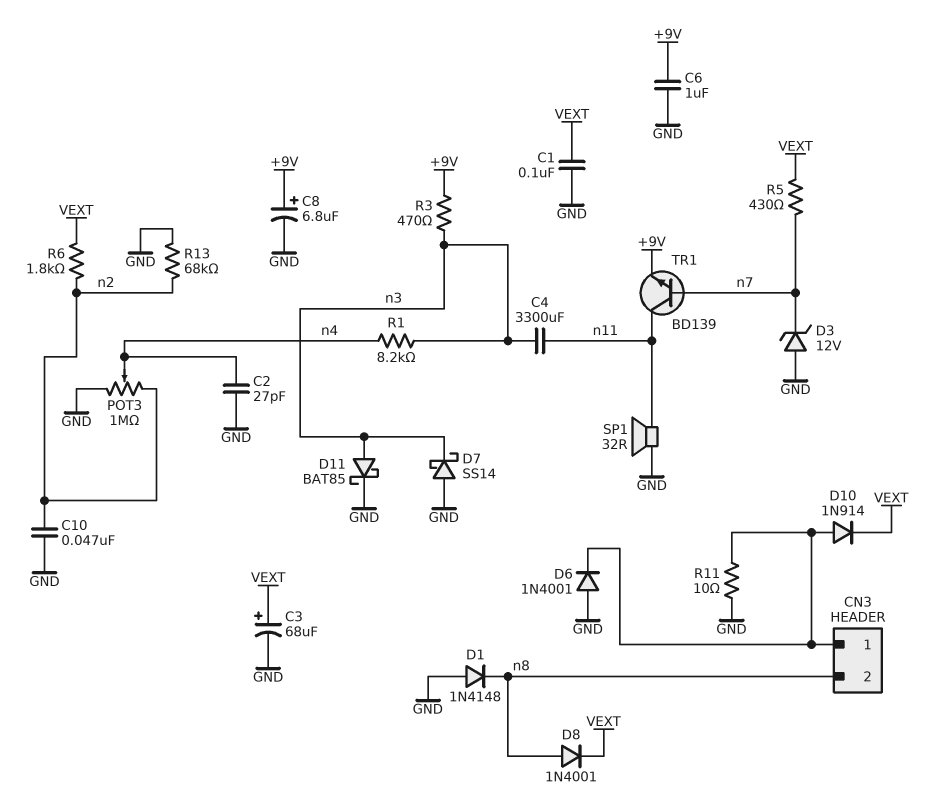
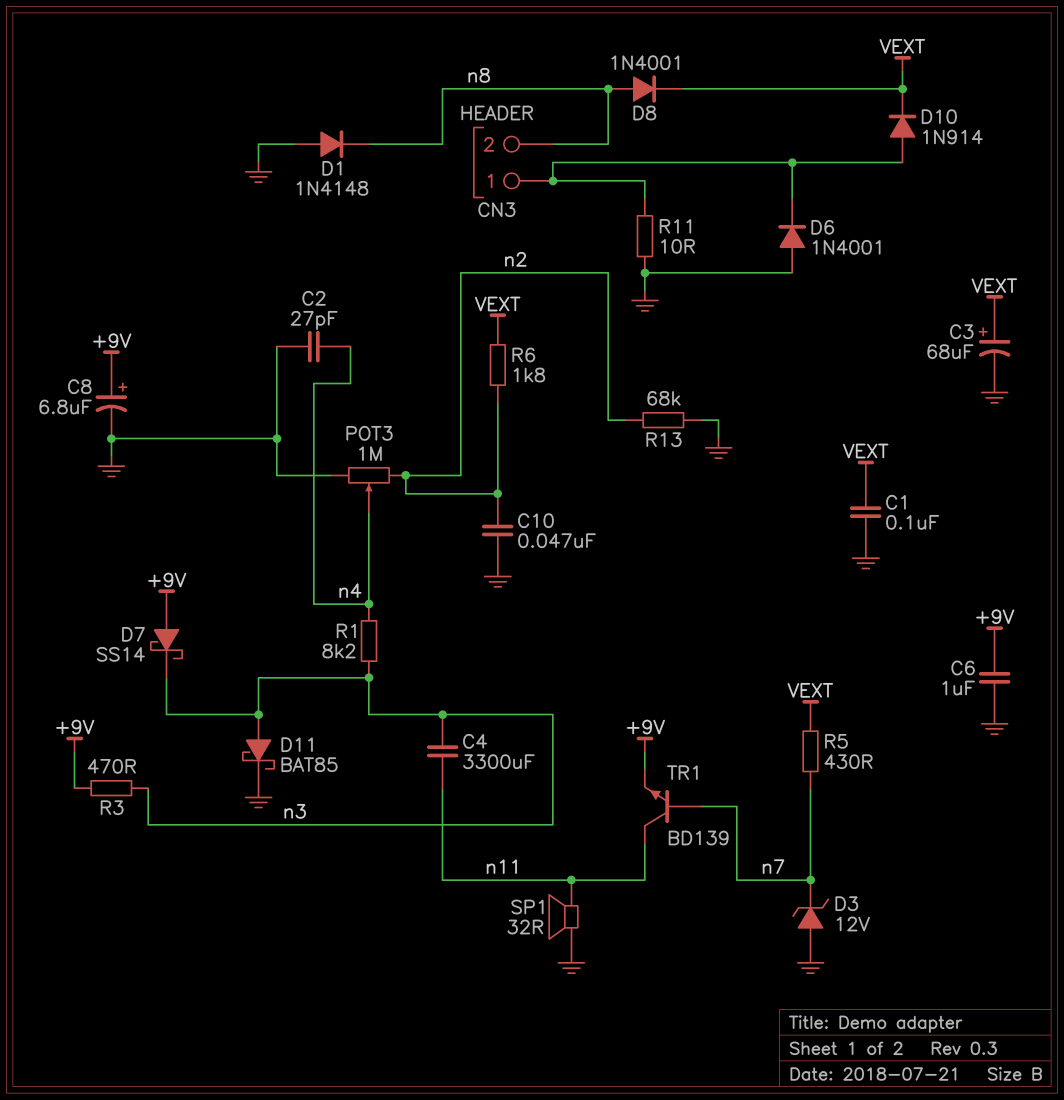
D7: schottky SS14 (A GND, K n3) -> schottky SS14 (A +9V, K n3)

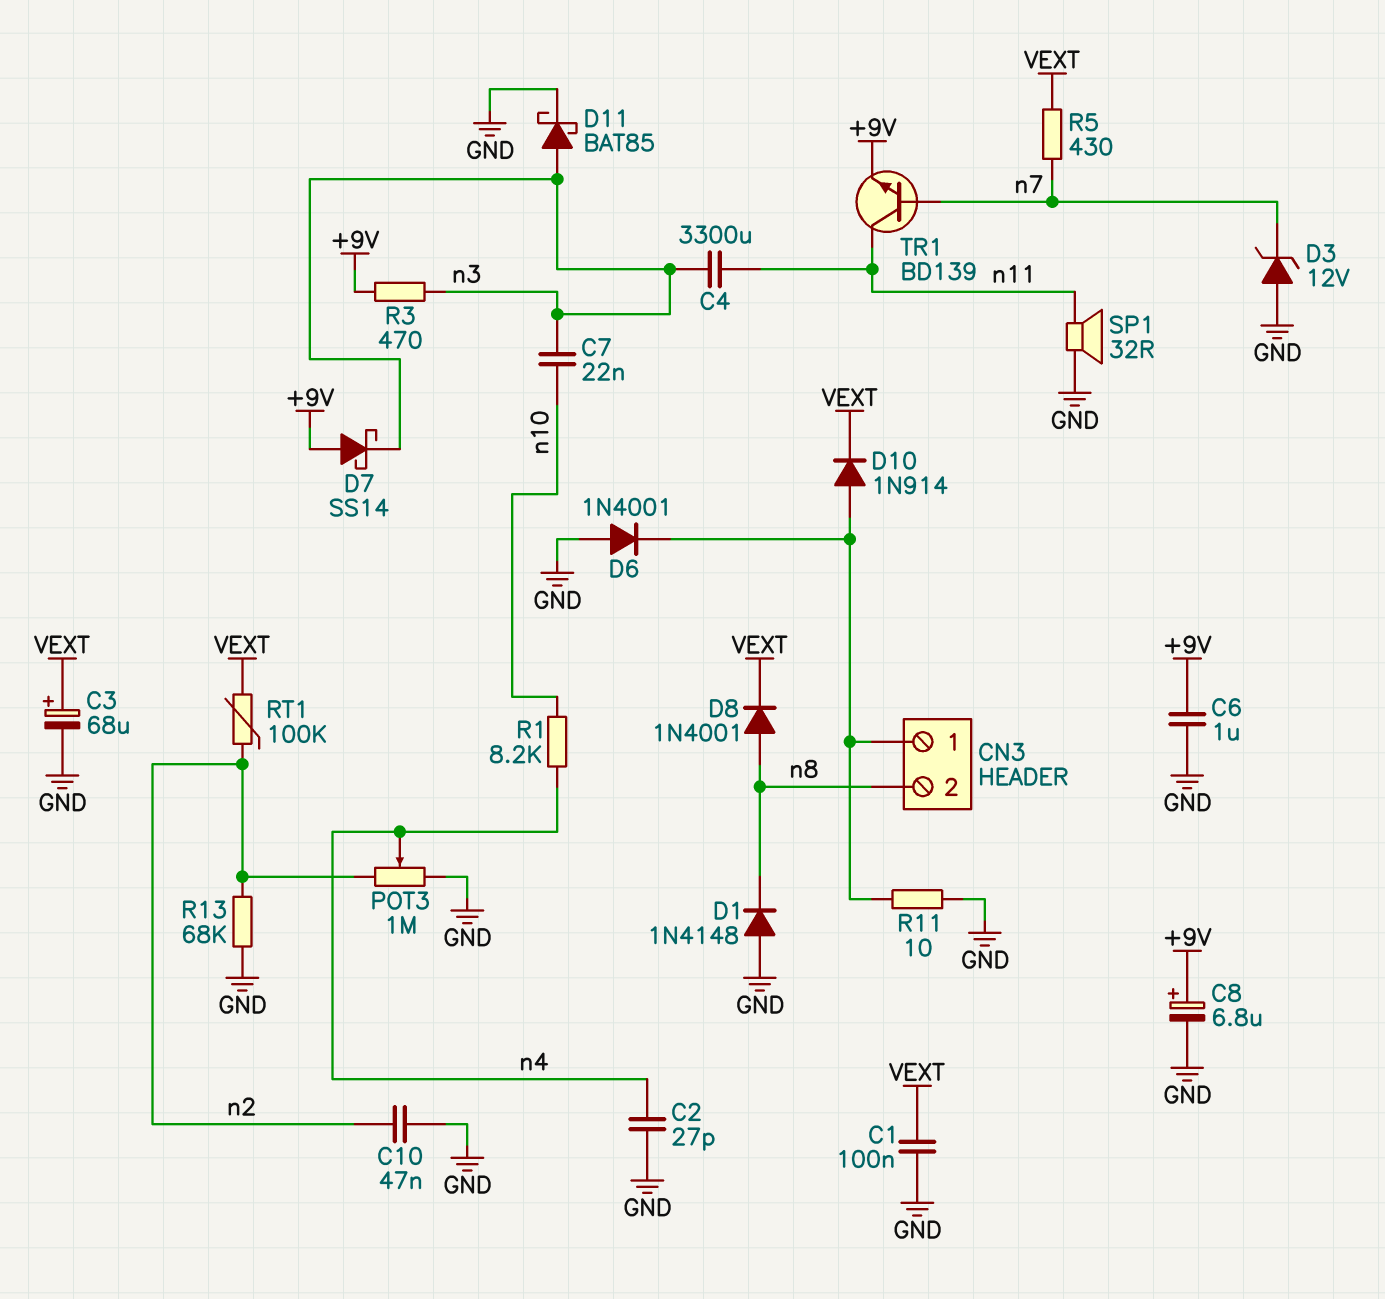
C7: none -> 22nF (n3, n10)
R1: 8.2k (n3, n4) -> 8.2k (n4, n10)
R6: 1.8k (VEXT, n2) -> none
RT1: none -> 100k (VEXT, n2)

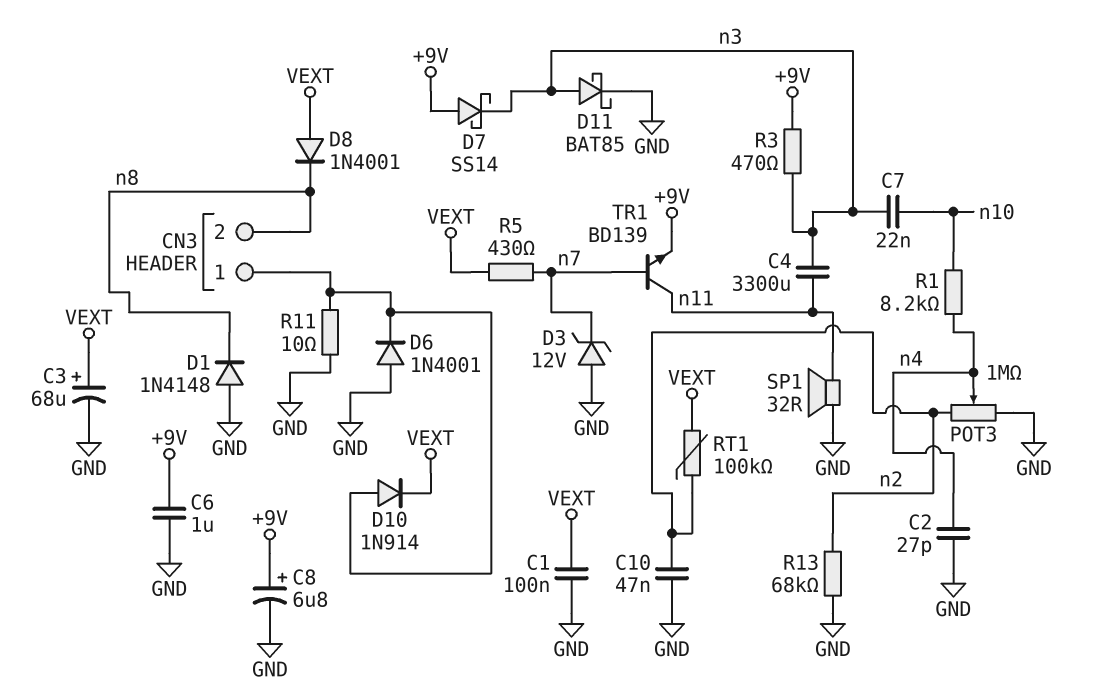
D8: diode 1N4001 (A n8, K VEXT) -> diode 1N4001 (A VEXT, K n8)

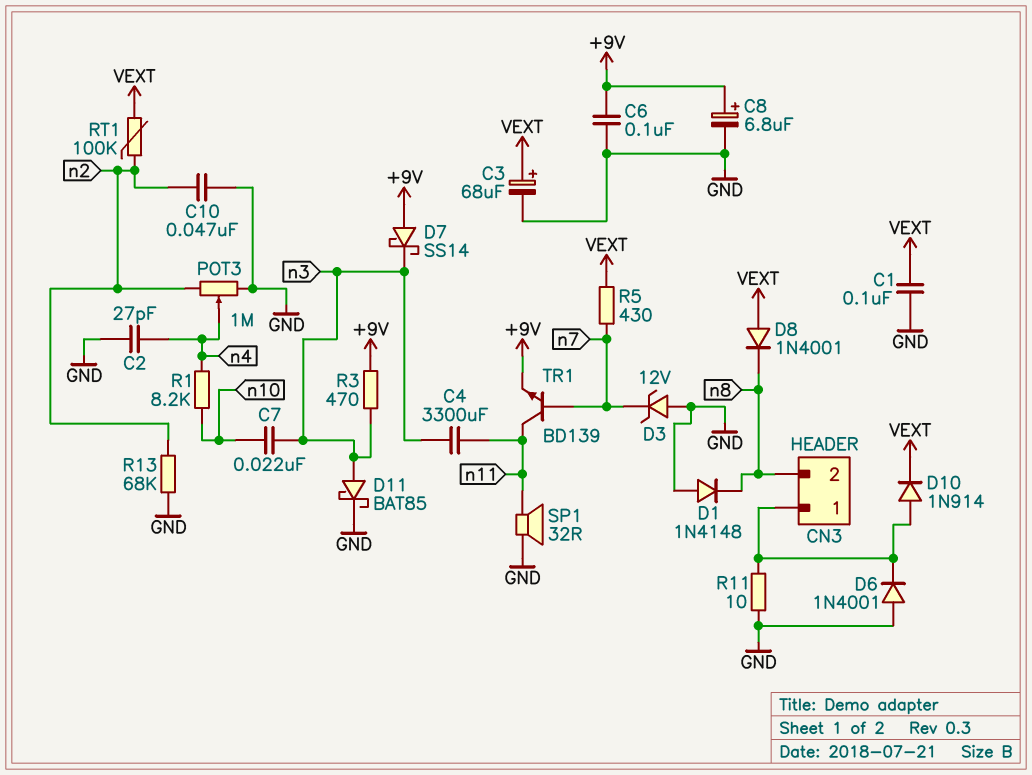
C6: 1uF (+9V, GND) -> 100nF (+9V, GND)

